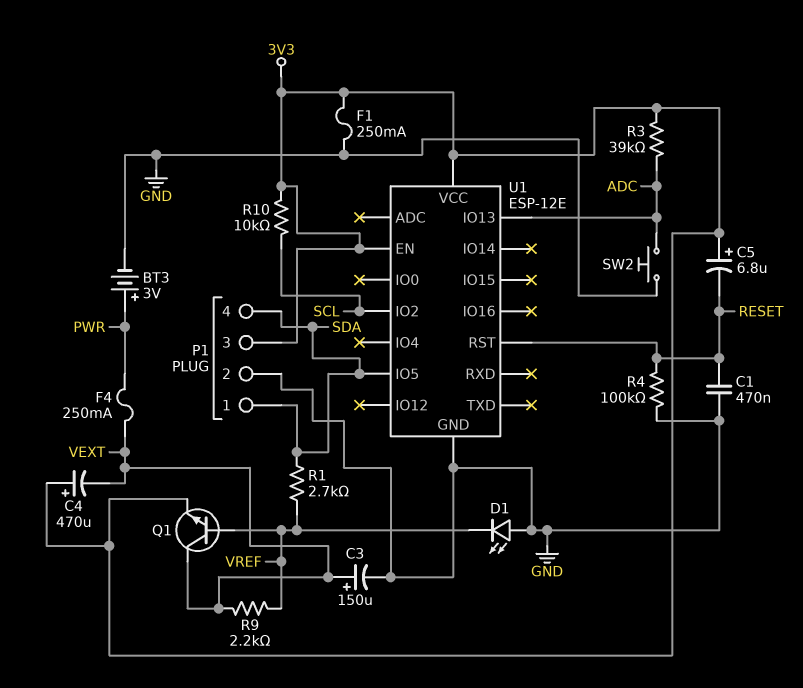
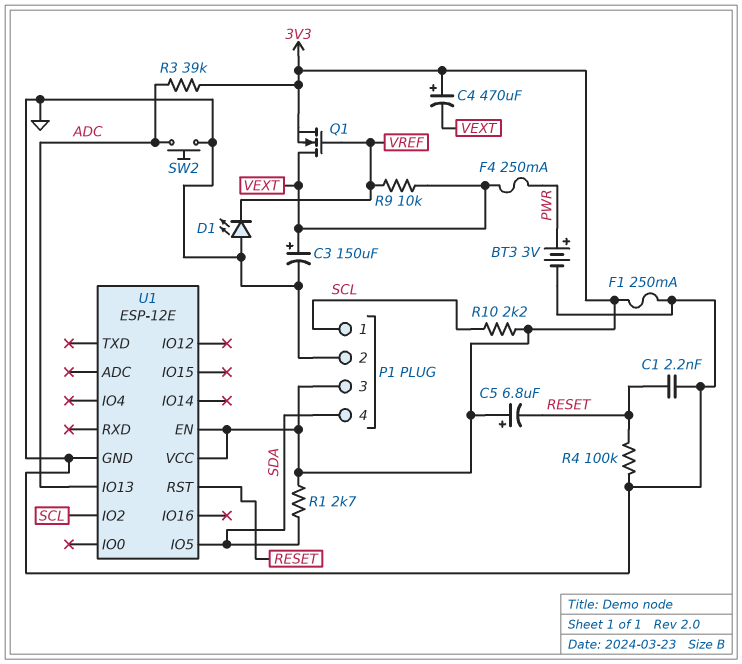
C1: 470nF (GND, RESET) -> 2.2nF (GND, RESET)
P1 pin 1: SDA -> SCL
Q1: NPN (B VREF, C VEXT, E 3V3) -> NMOS (G VREF, D VEXT, S 3V3)
R1: 2.7k (SDA, VREF) -> 2.7k (3V3, SDA)
R9: 2.2k (VEXT, VREF) -> 10k (VEXT, VREF)
R10: 10k (3V3, SCL) -> 2.2k (3V3, SCL)

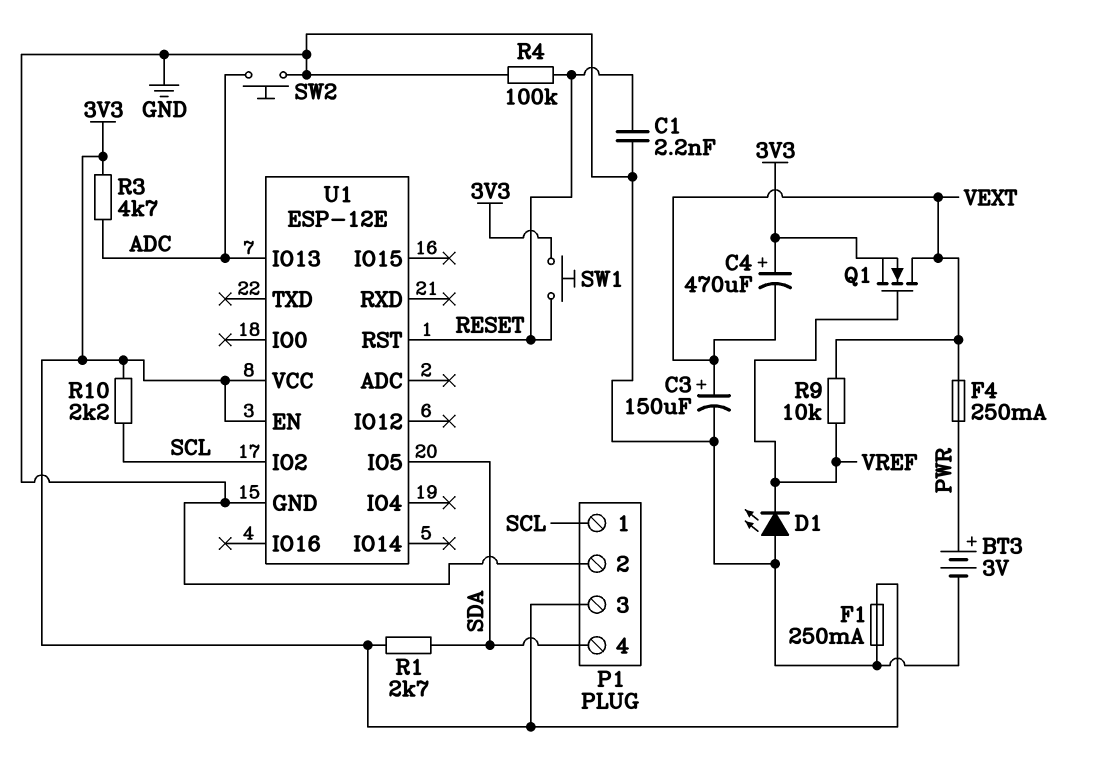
C5: 6.8uF (plus 3V3, minus RESET) -> none
R3: 39k (3V3, ADC) -> 4.7k (3V3, ADC)
SW1: none -> button (3V3, RESET)

